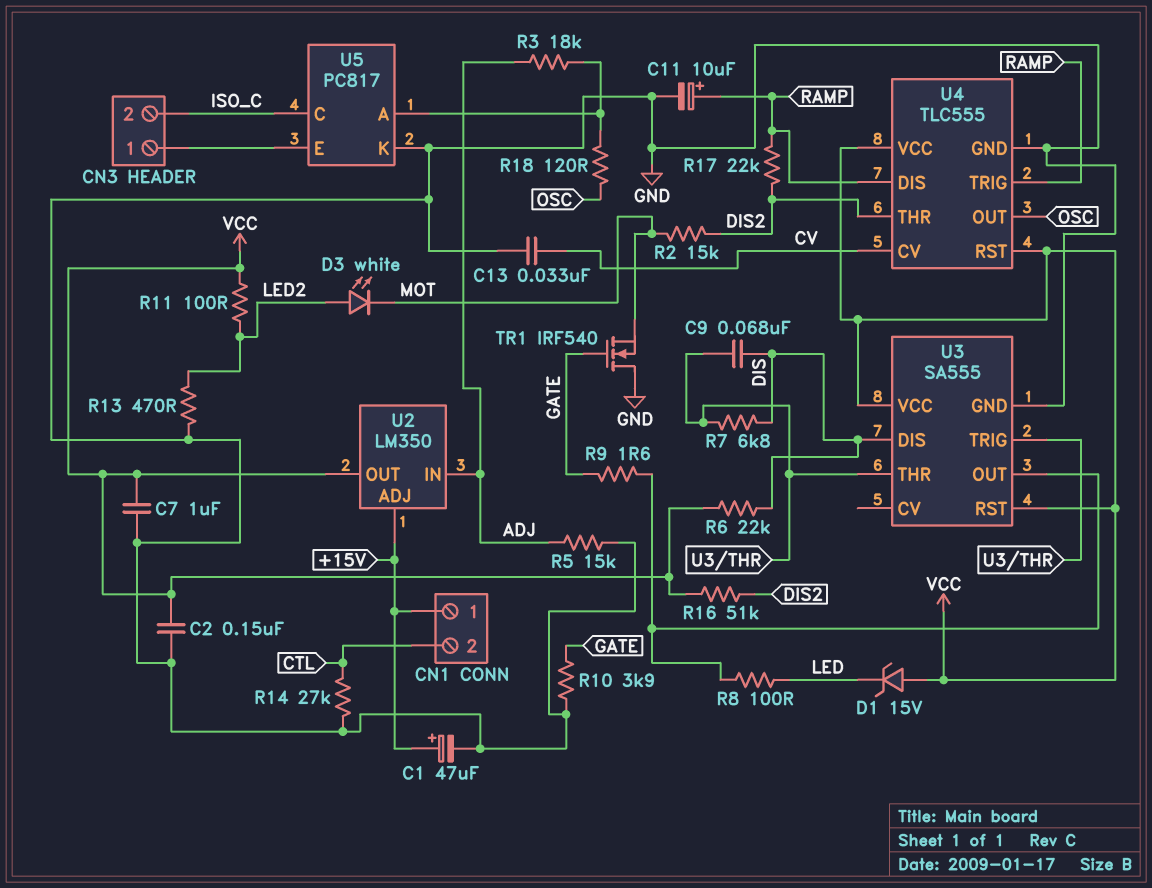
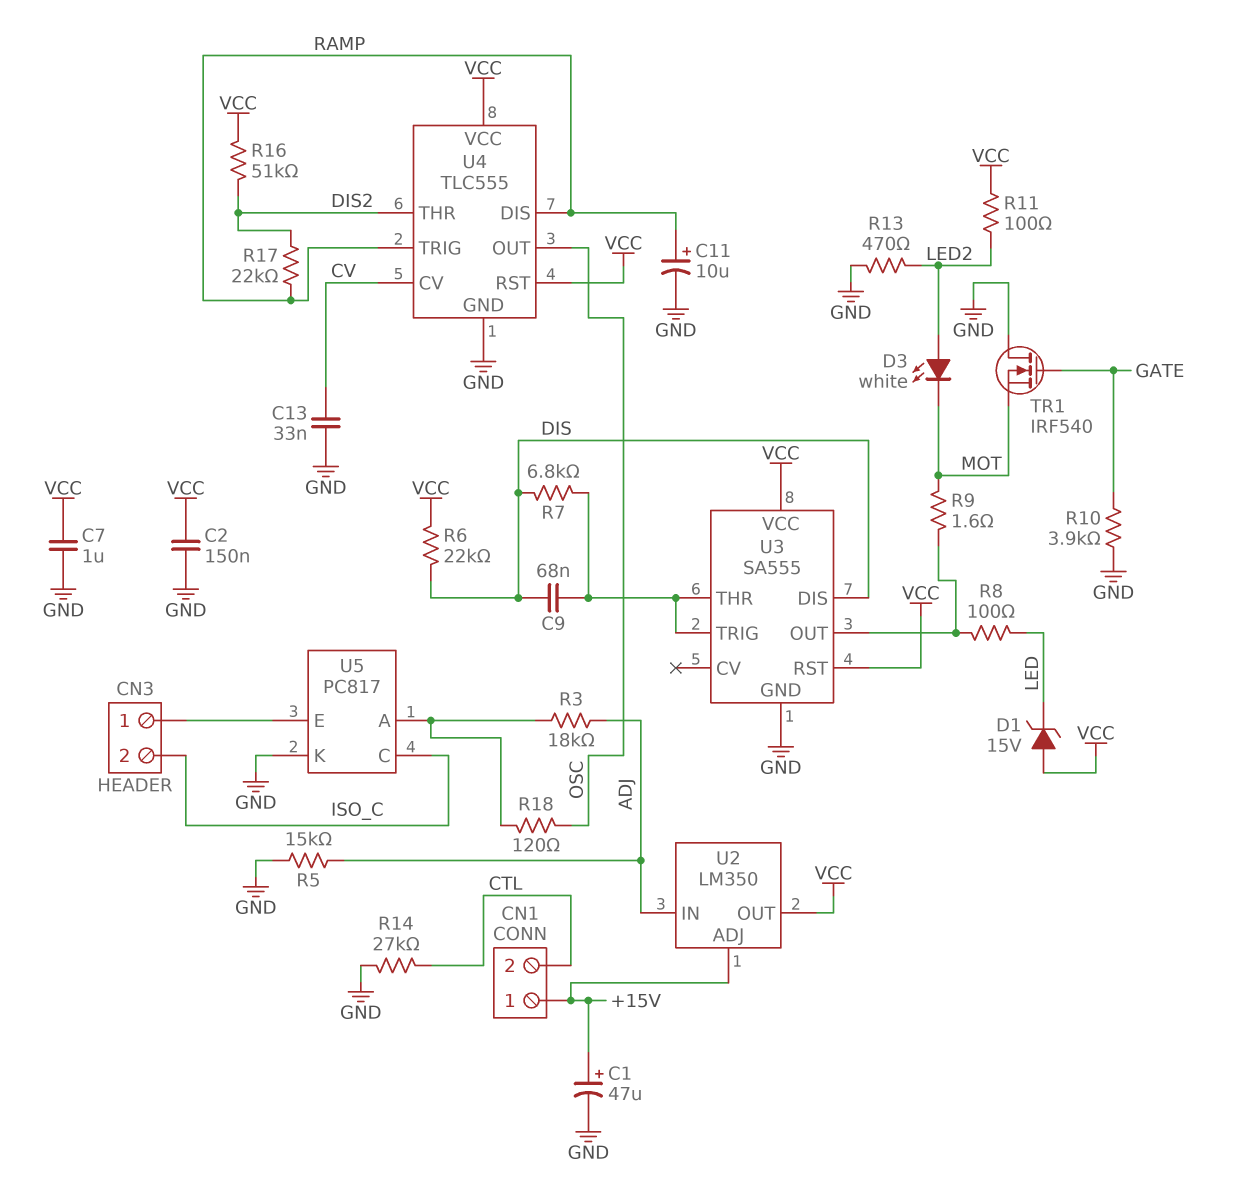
R2: 15k (DIS2, MOT) -> none
R9: 1.6 (GATE, U3/OUT) -> 1.6 (MOT, U3/OUT)

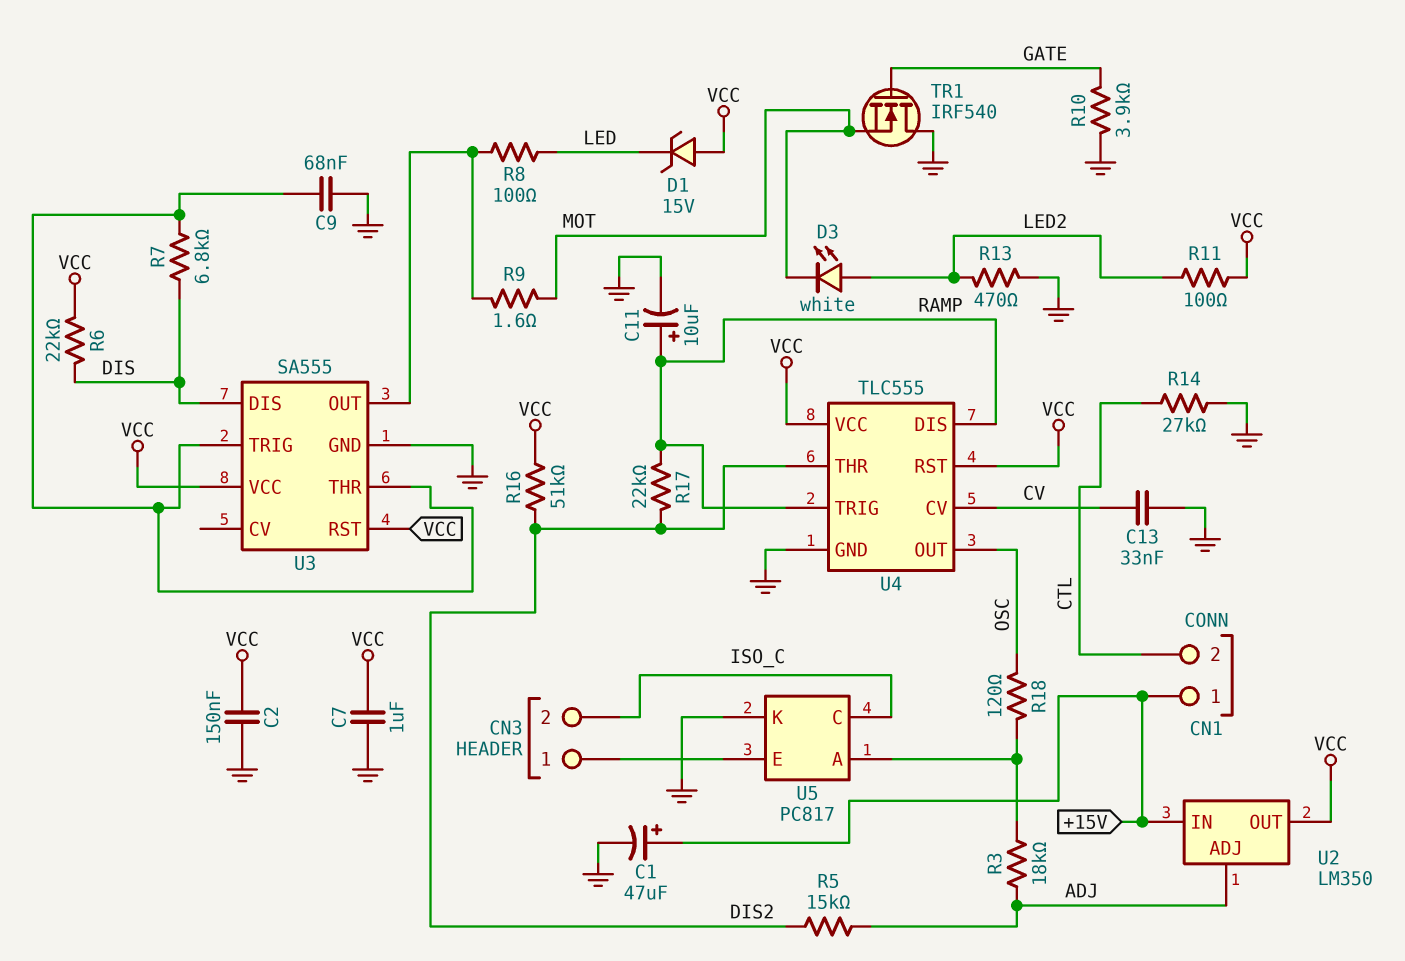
C9: 68nF (DIS, U3/THR) -> 68nF (GND, U3/THR)
R5: 15k (ADJ, GND) -> 15k (ADJ, DIS2)
U2 pin ADJ: +15V -> ADJ
U2 pin IN: ADJ -> +15V

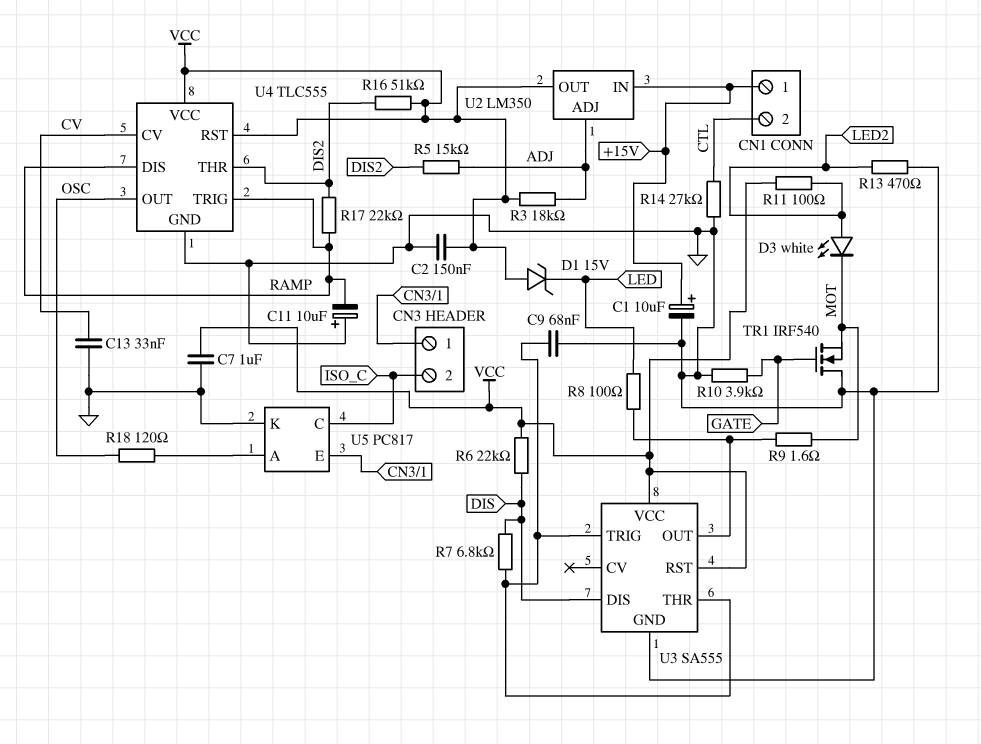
C1: 47uF (plus +15V, minus GND) -> 10uF (plus +15V, minus GND)
C11: 10uF (plus RAMP, minus GND) -> 10uF (plus GND, minus RAMP)
R3: 18k (ADJ, U5/A) -> 18k (ADJ, VCC)

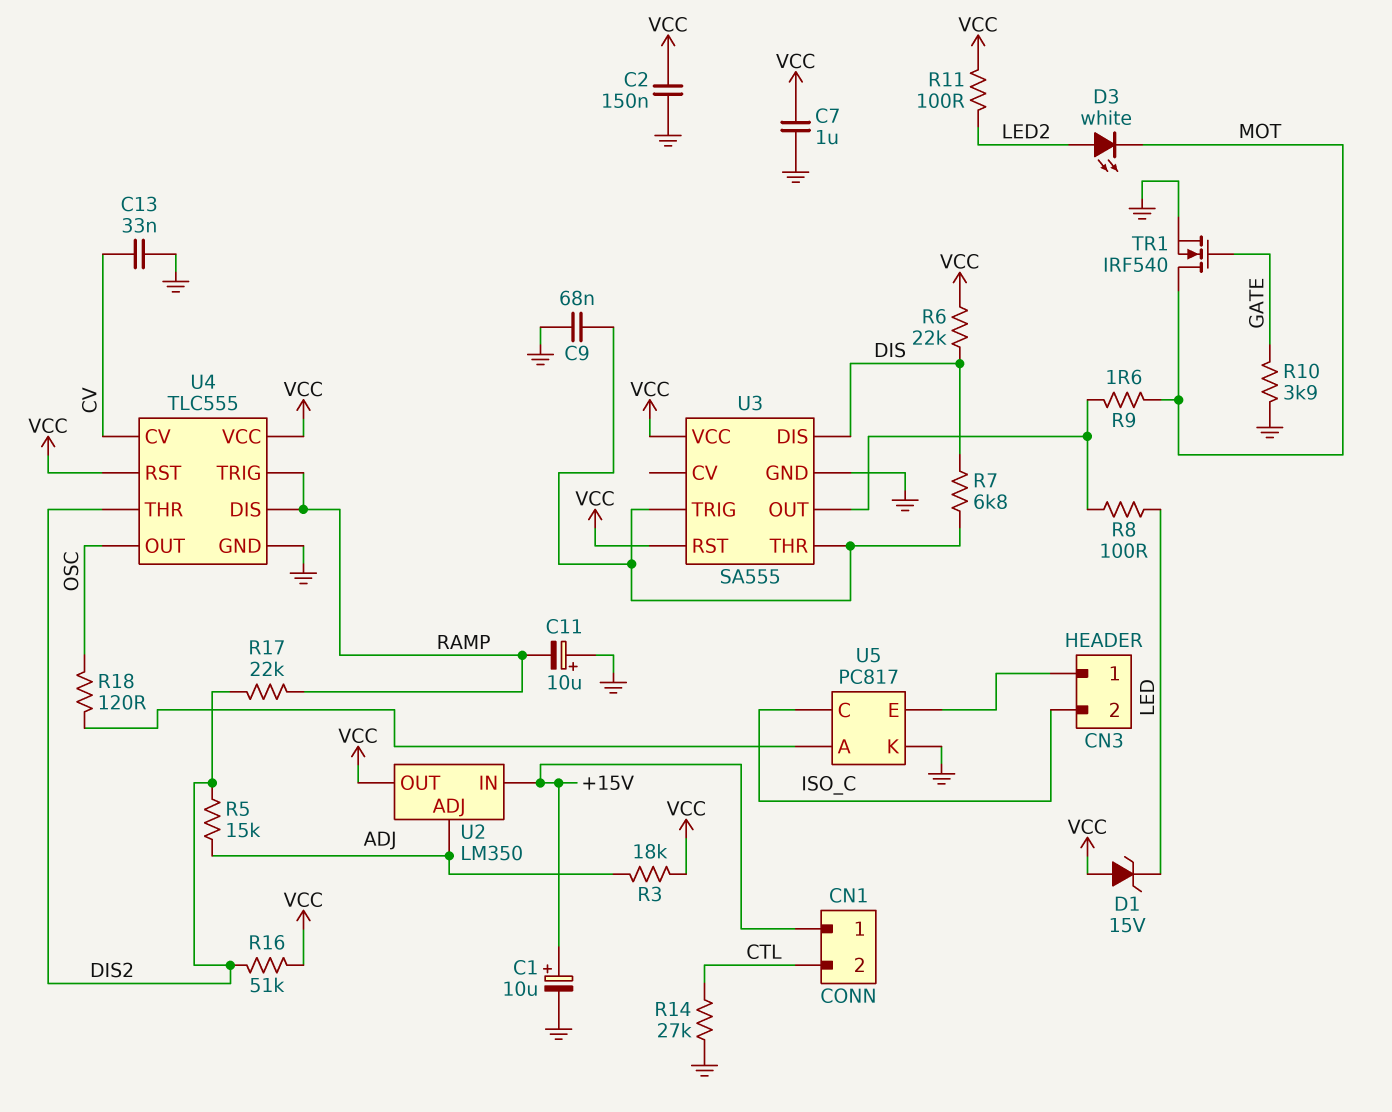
R13: 470 (GND, LED2) -> none
TR1: NMOS IRF540 (G GATE, D GND, S MOT) -> NMOS IRF540 (G GATE, D MOT, S GND)

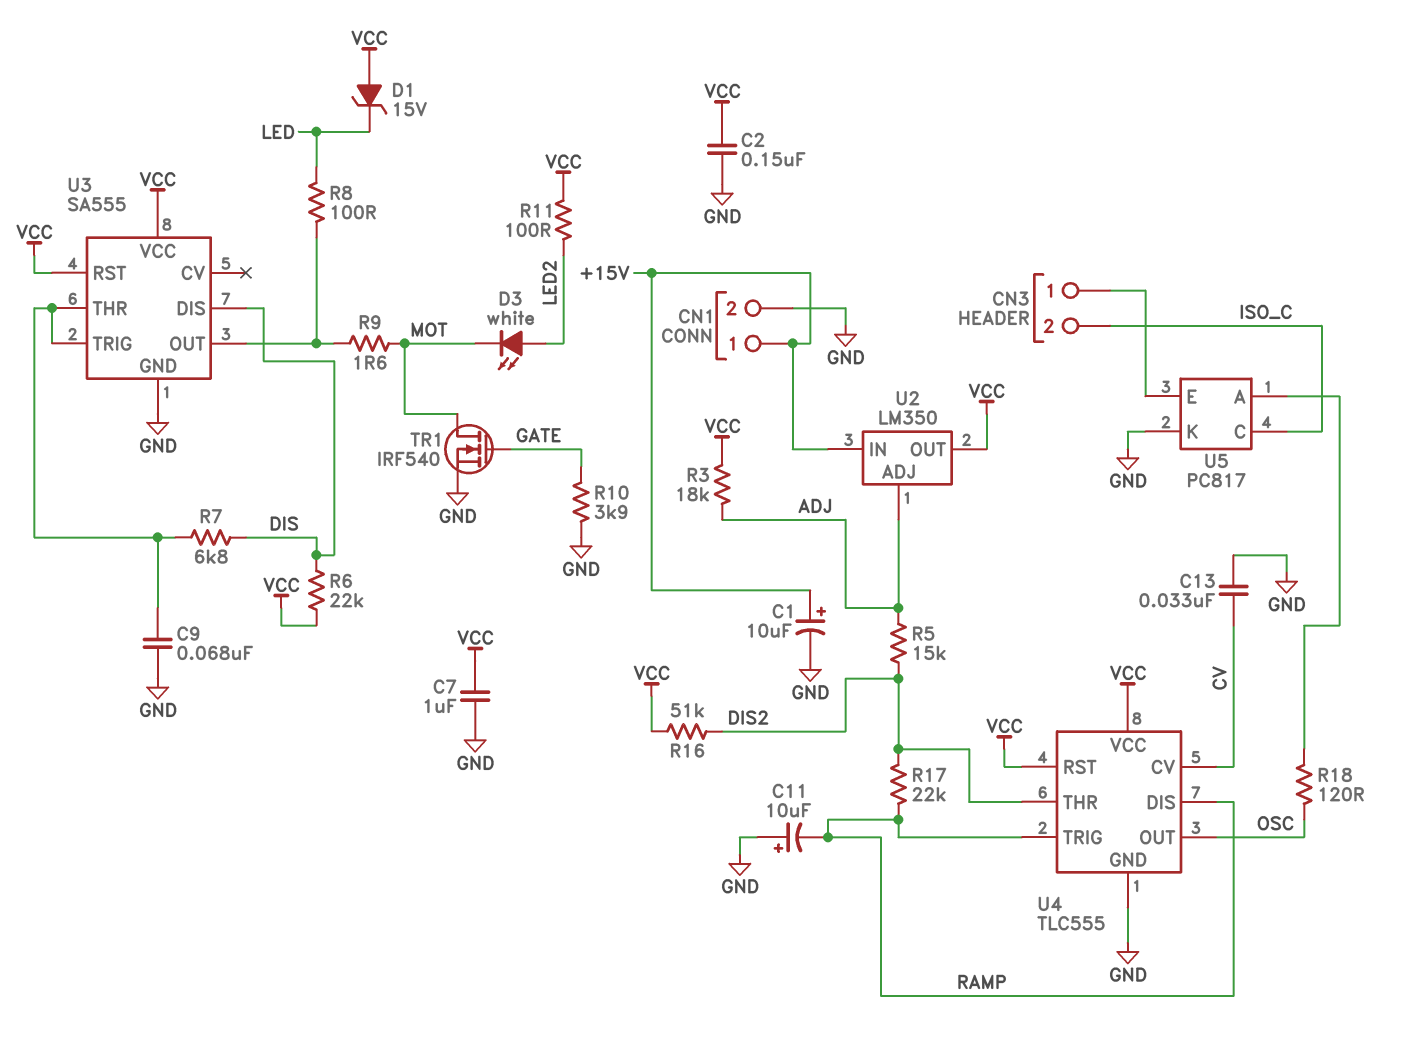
CN1 pin 2: CTL -> GND
R14: 27k (CTL, GND) -> none

